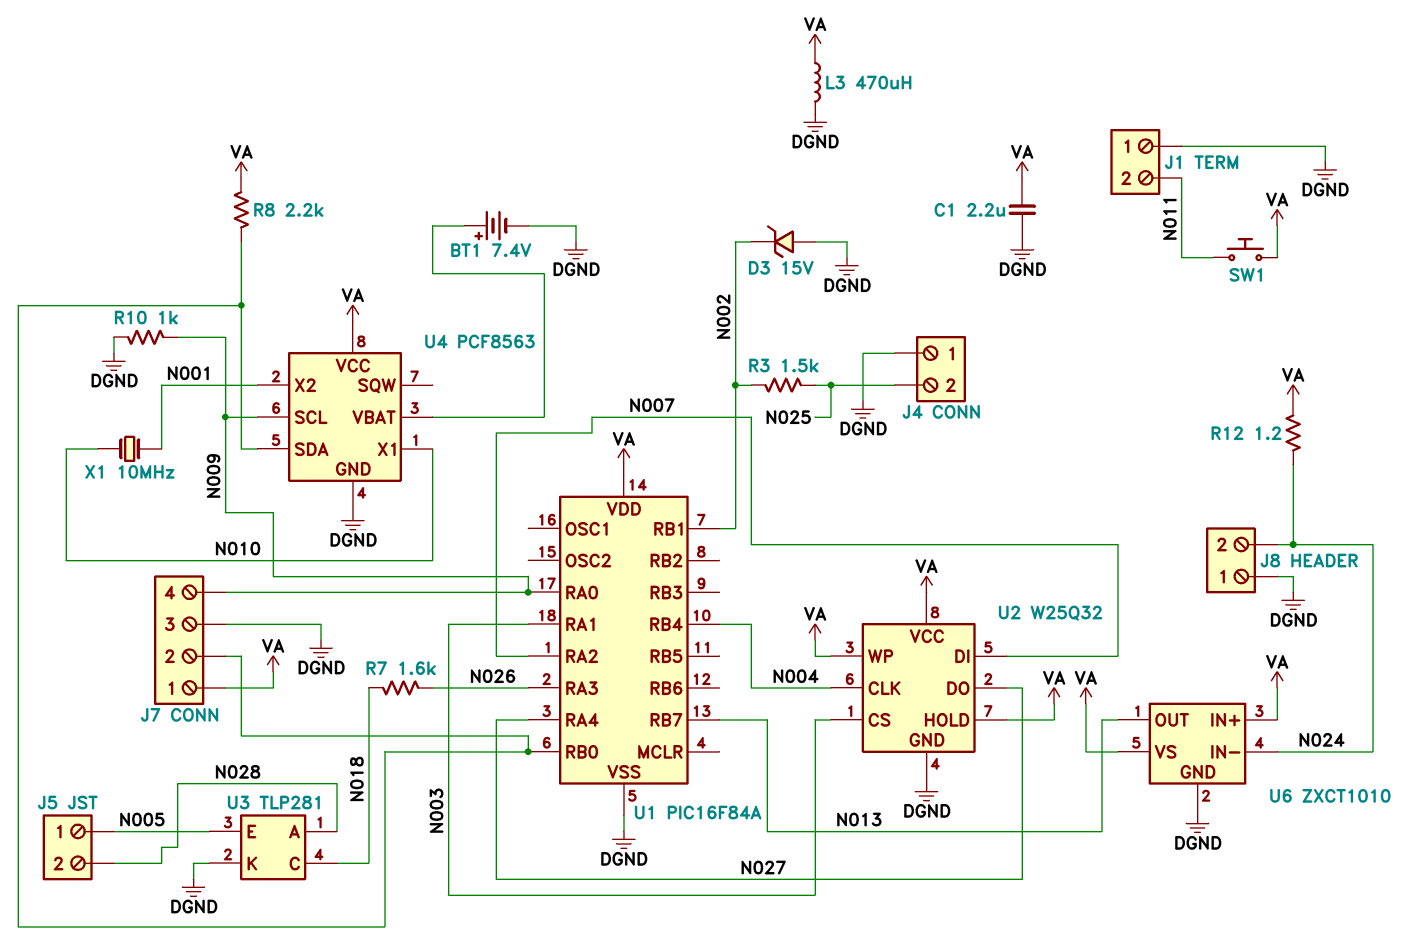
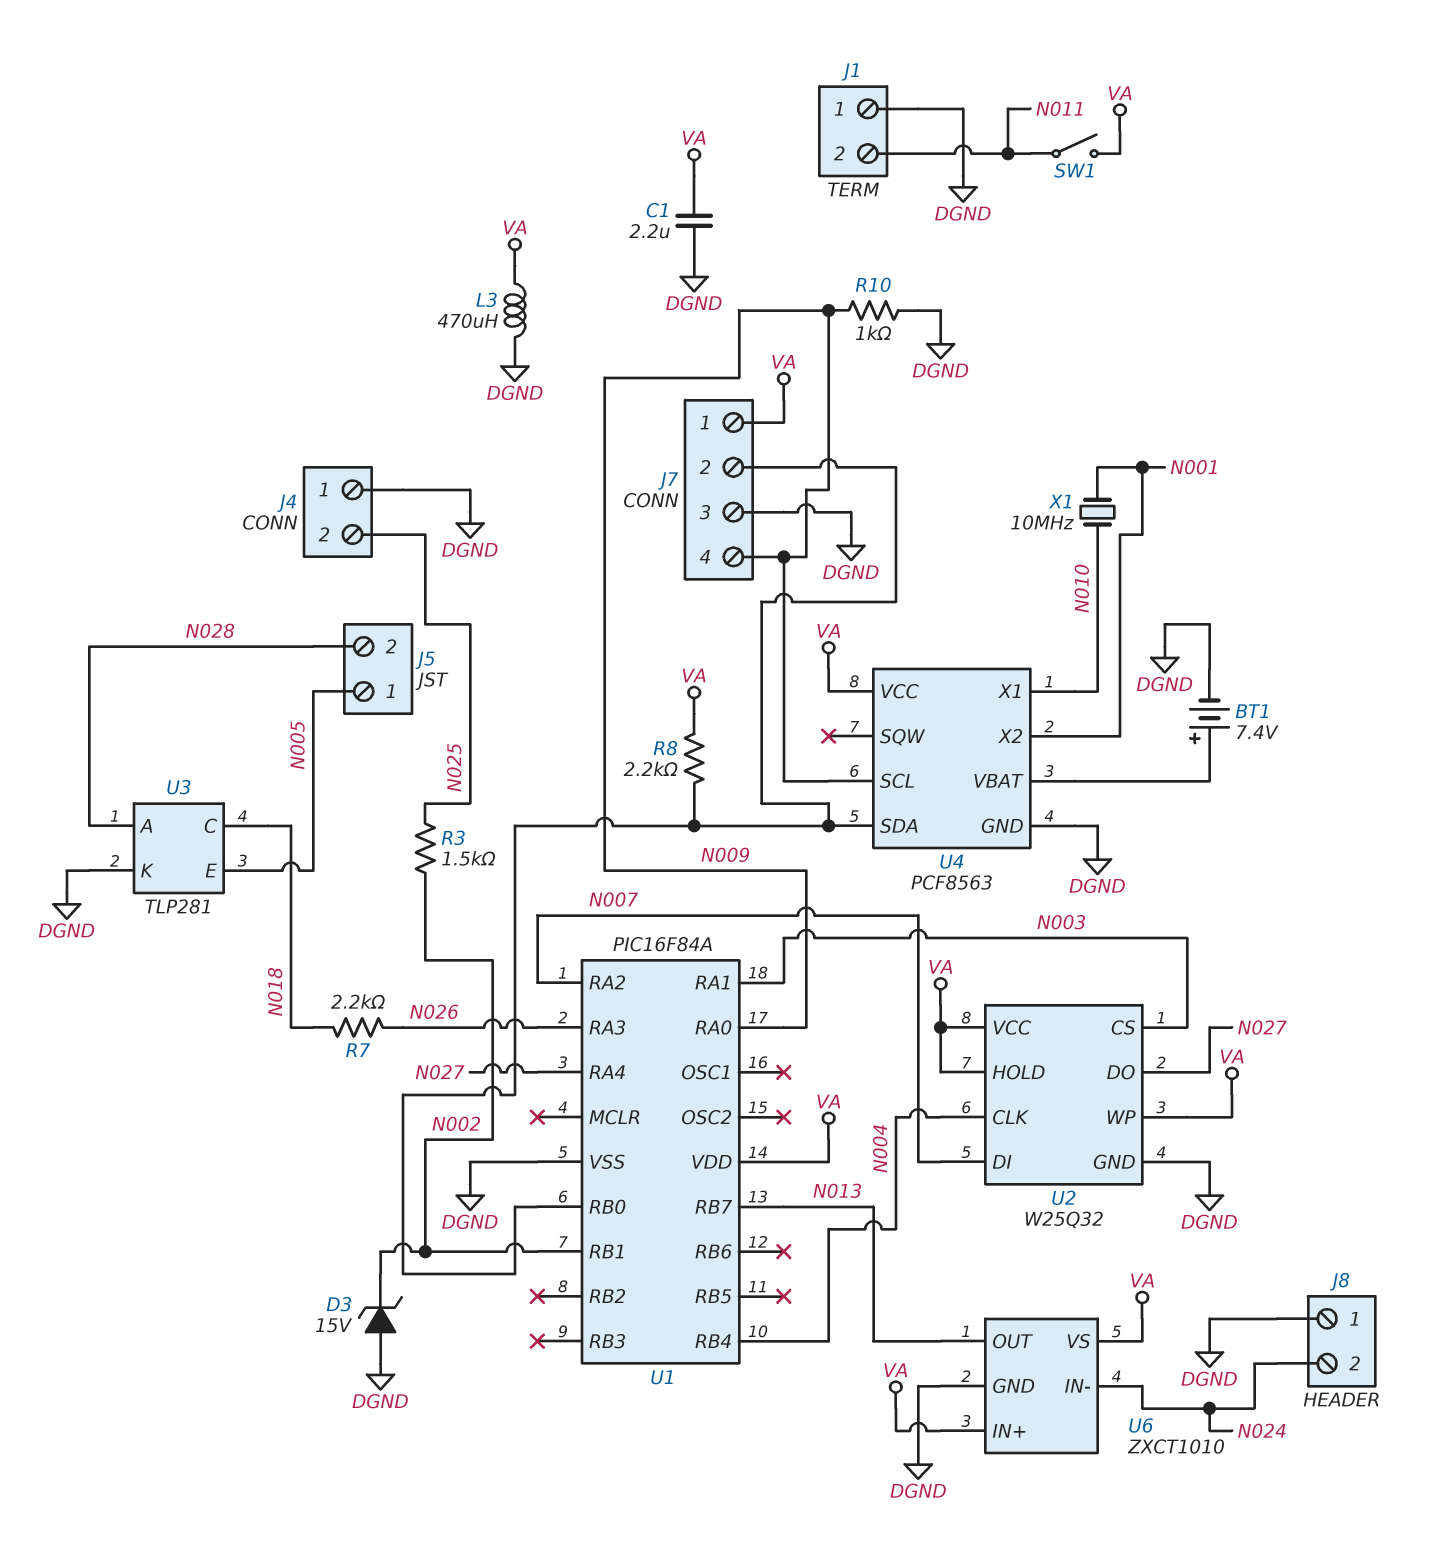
R7: 1.6k (N018, N026) -> 2.2k (N018, N026)
R12: 1.2 (N024, VA) -> none
SW1: button (N011, VA) -> switch (N011, VA)

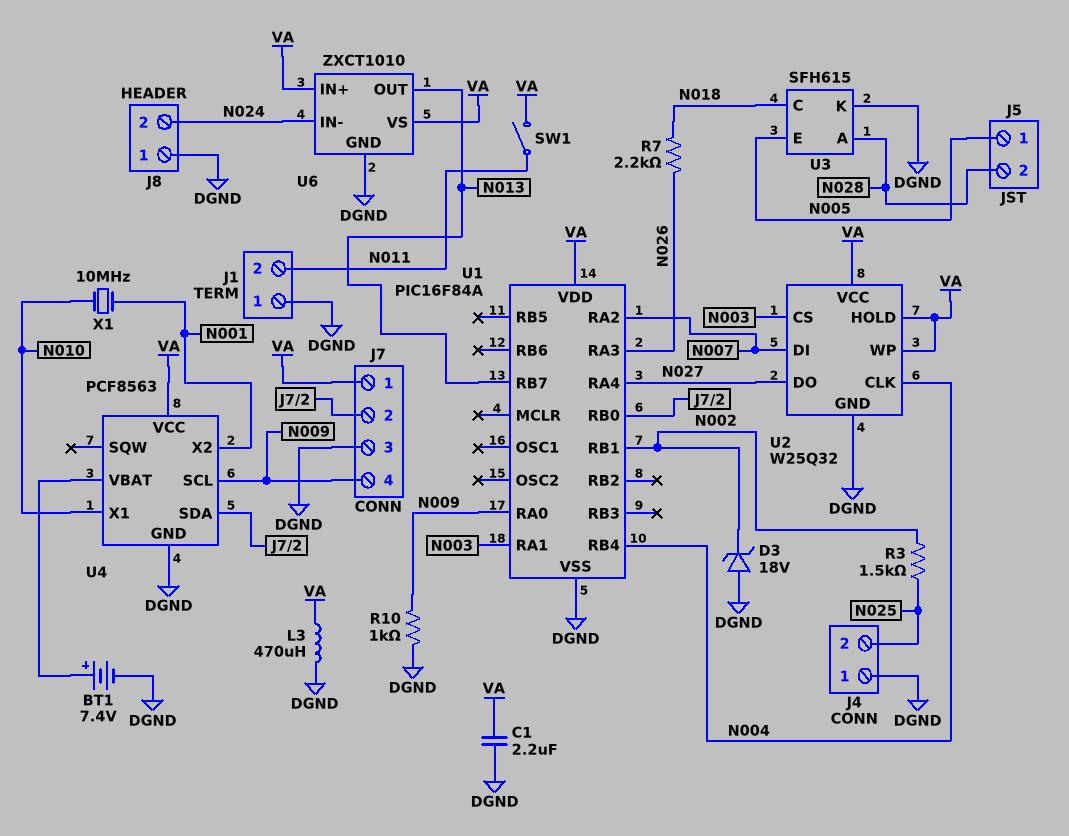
D3: zener 15V (A DGND, K N002) -> zener 18V (A DGND, K N002)
R8: 2.2k (J7/2, VA) -> none
U3: TLP281 -> SFH615

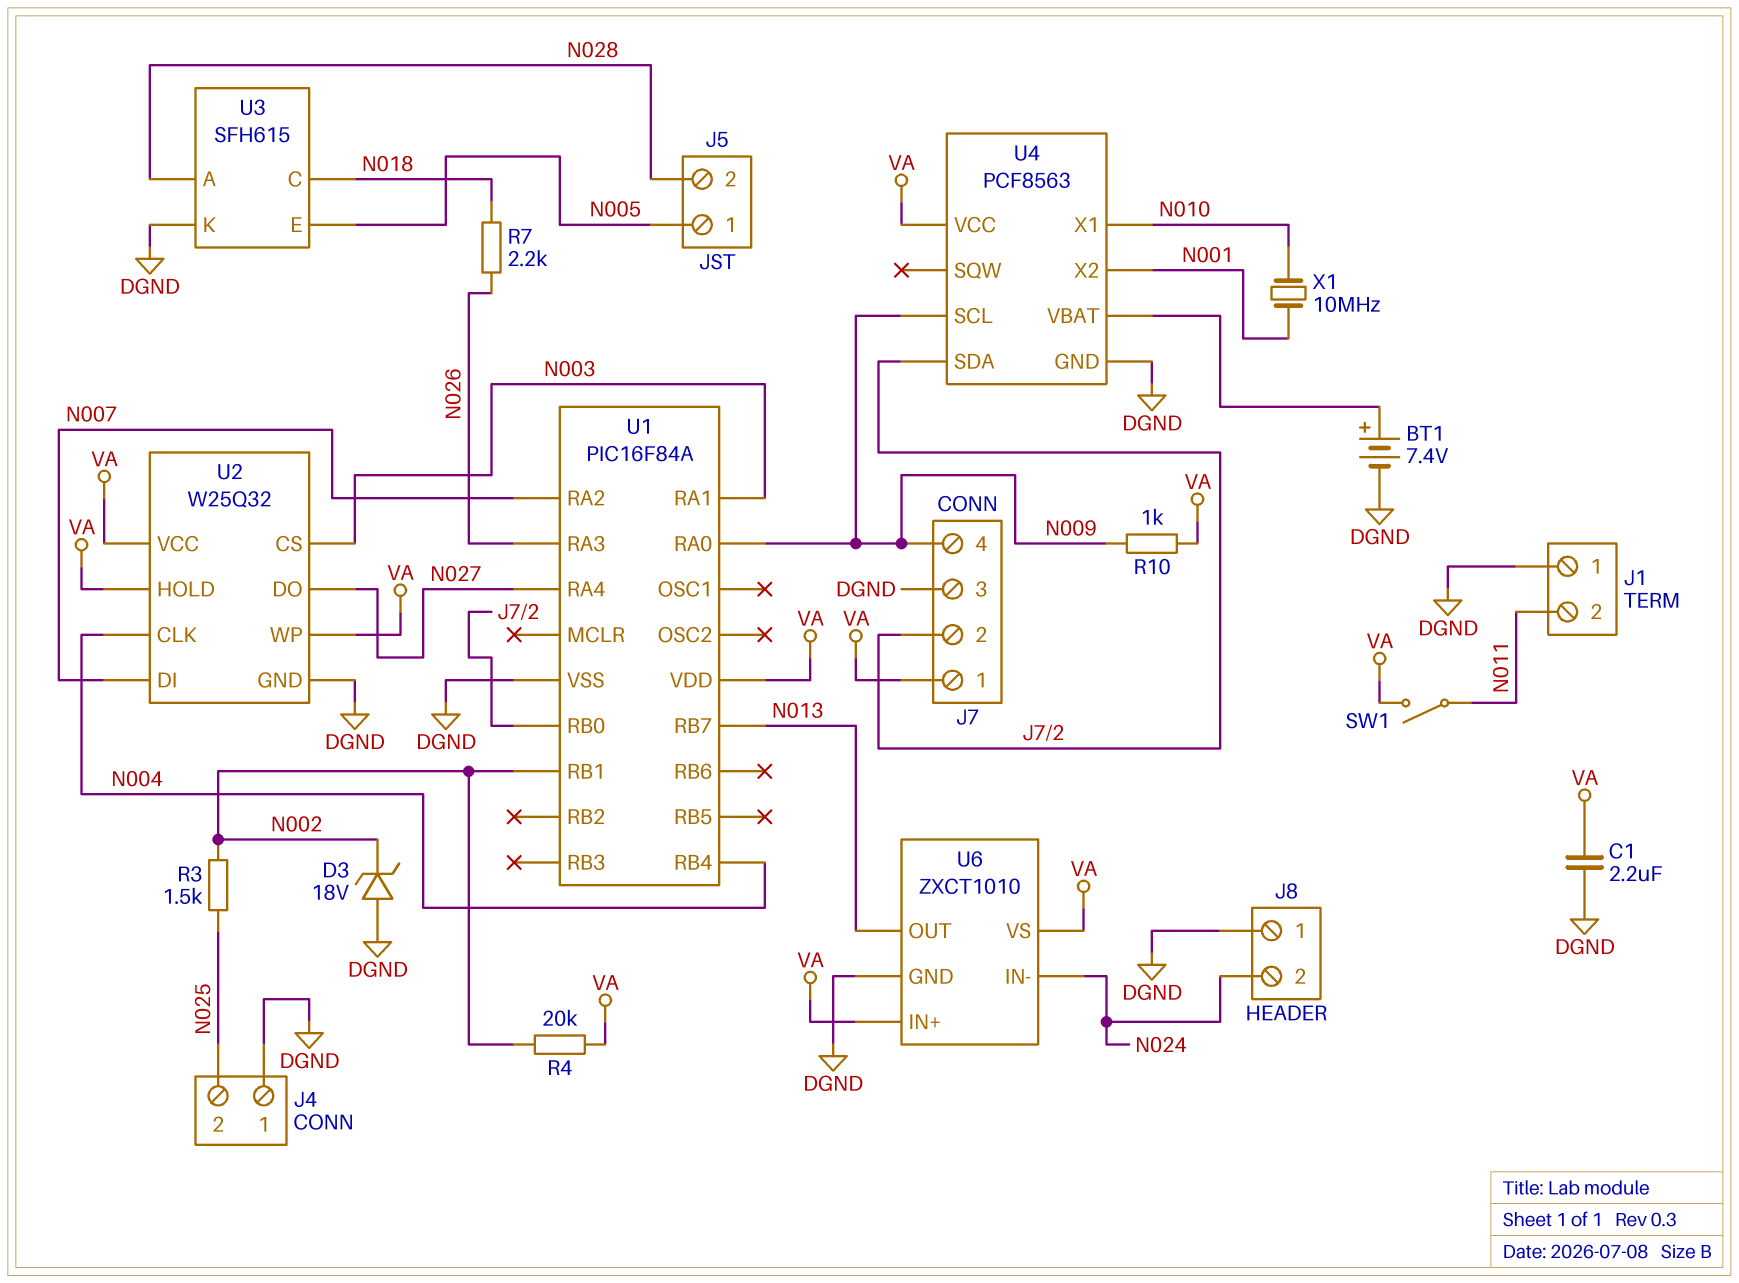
L3: 470uH (DGND, VA) -> none
R4: none -> 20k (N002, VA)
R10: 1k (DGND, N009) -> 1k (N009, VA)

